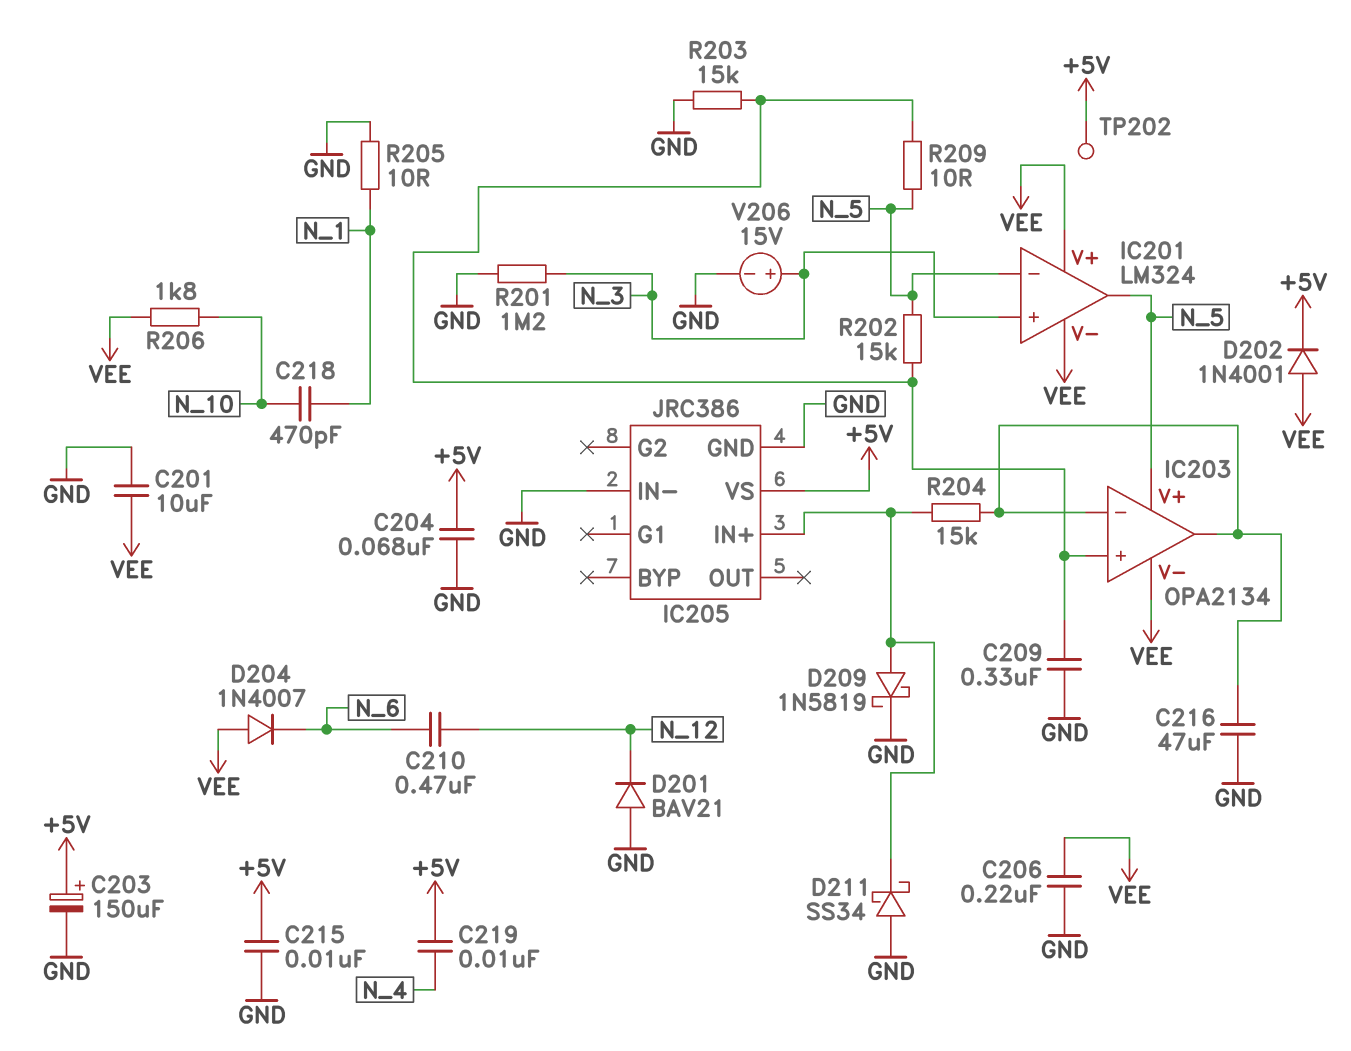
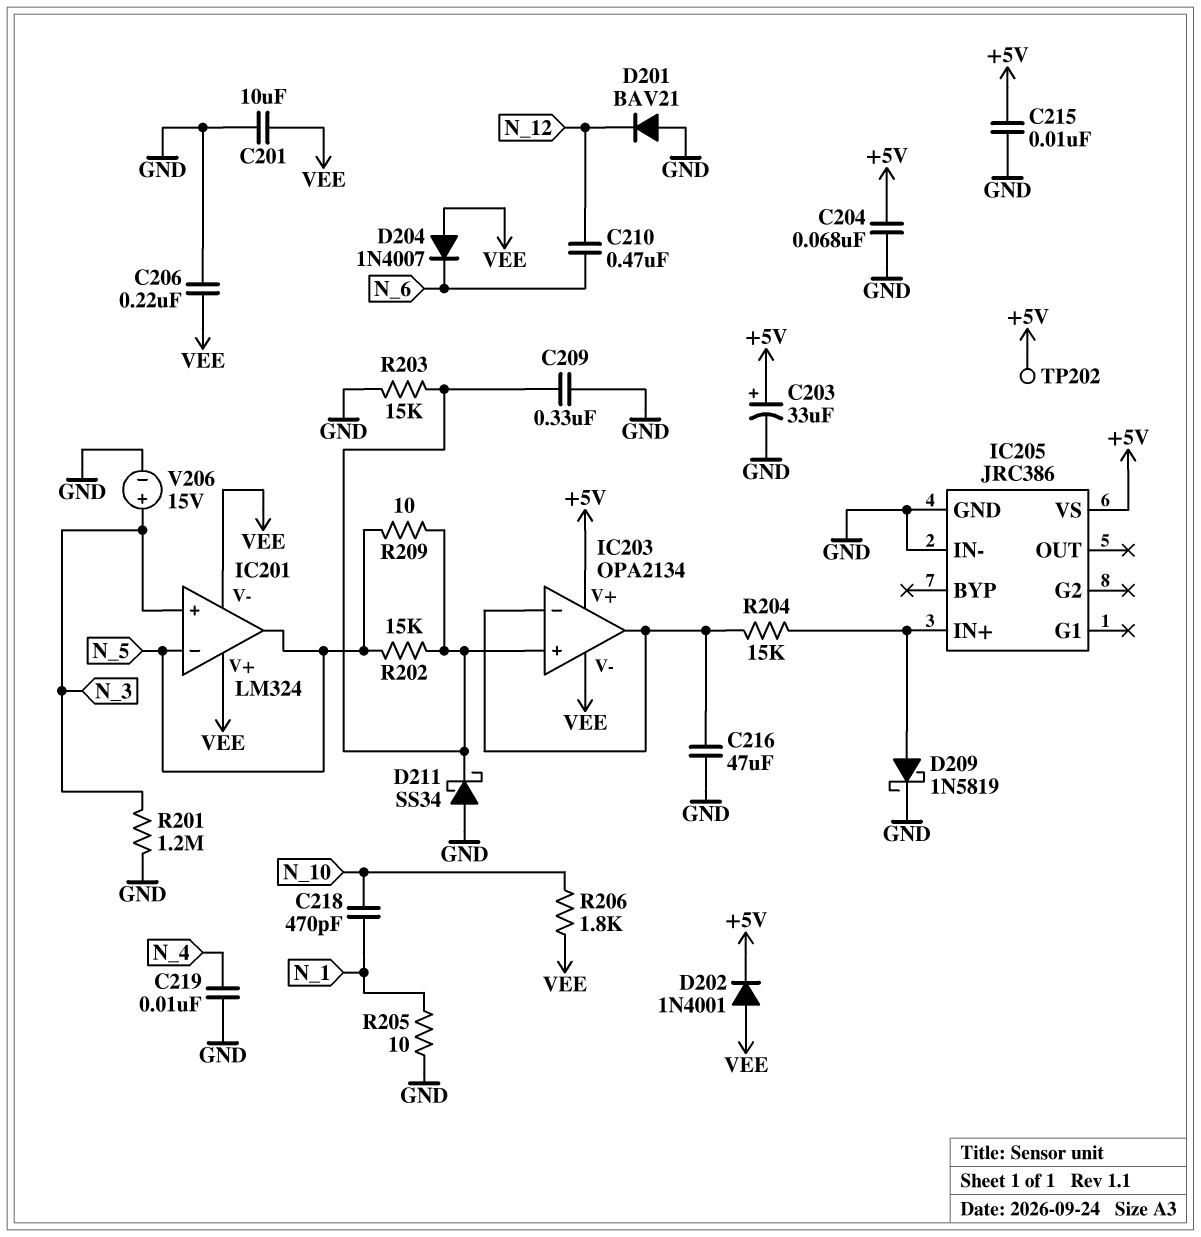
C203: 150uF (plus +5V, minus GND) -> 33uF (plus +5V, minus GND)
C219: 10nF (+5V, N_4) -> 10nF (GND, N_4)
D211: schottky SS34 (A GND, K IC205/IN+) -> schottky SS34 (A GND, K IC203/in+)
IC203 pin V+: N_5 -> +5V

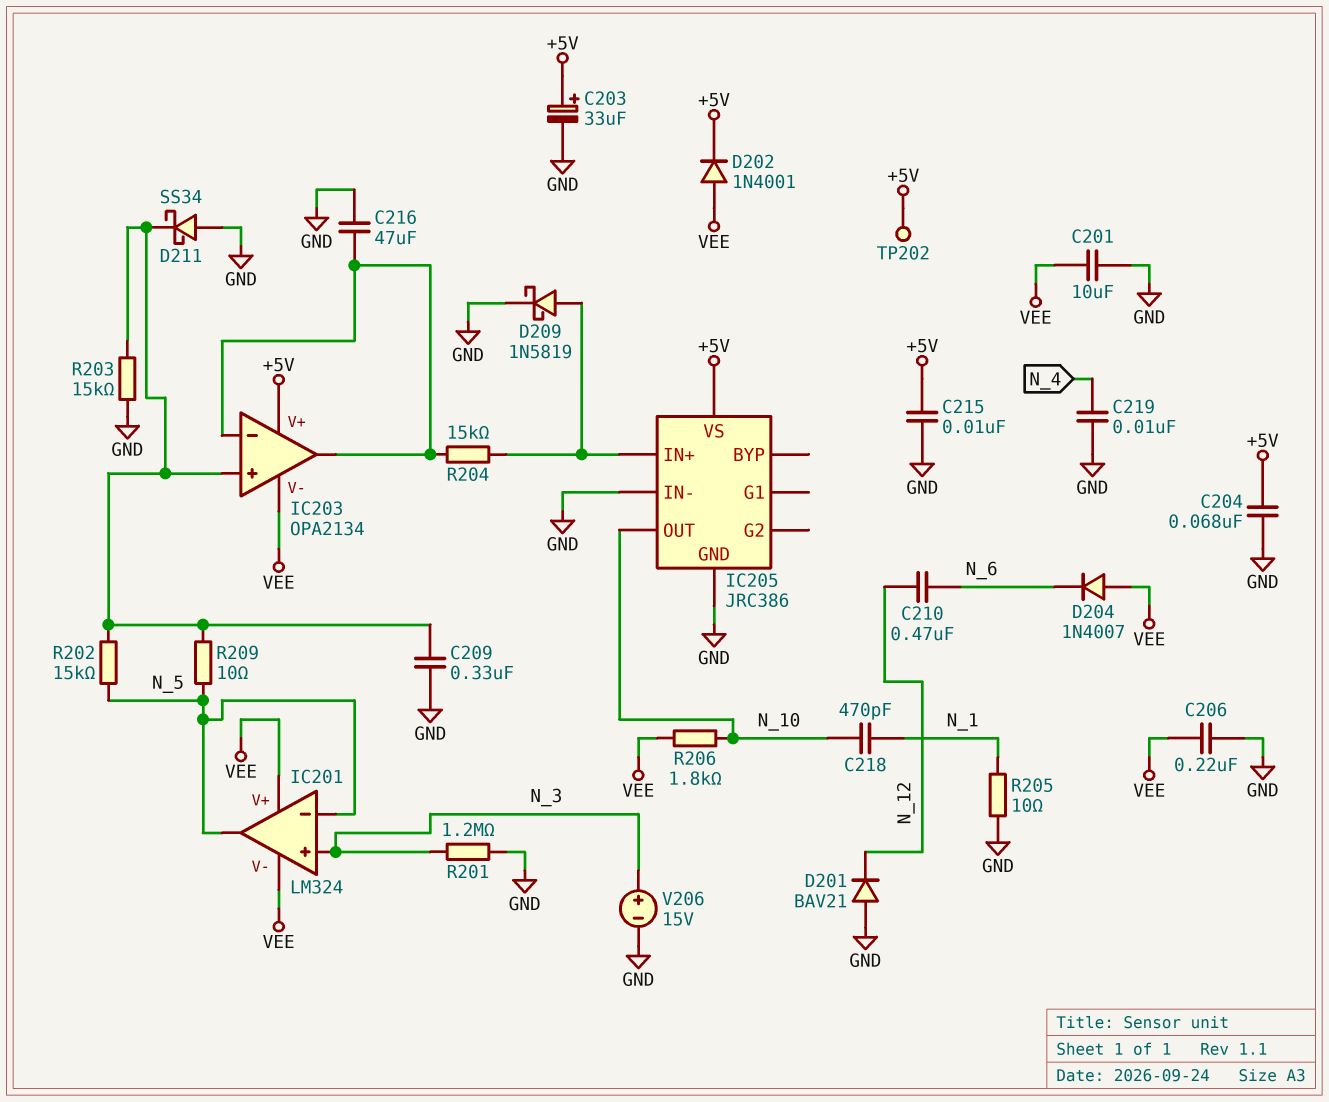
IC205 pin OUT: none -> N_10

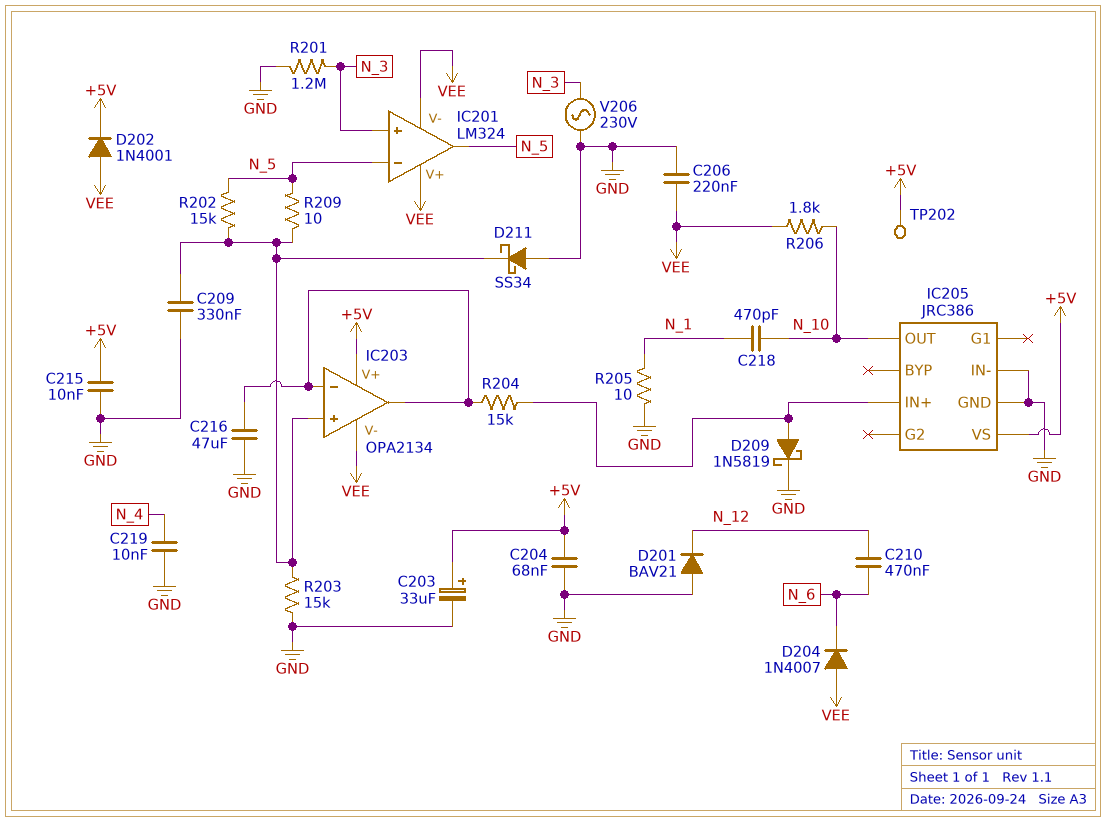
C201: 10uF (GND, VEE) -> none
V206: 15V (plus N_3, minus GND) -> AC 230V (GND, N_3)

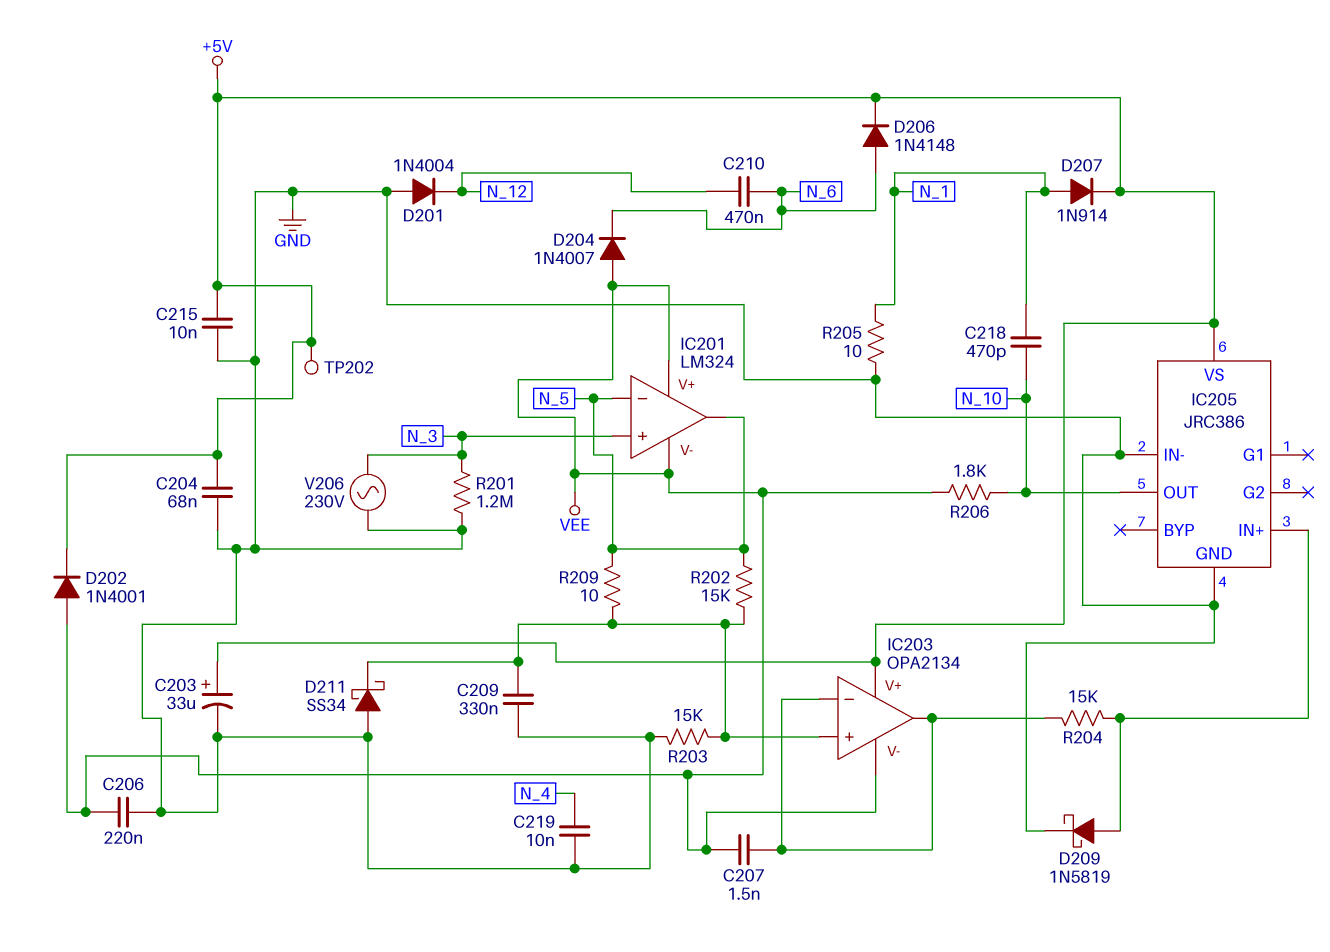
C207: none -> 1.5nF (IC203/in-, VEE)
C216: 47uF (GND, IC203/in-) -> none
D201: diode BAV21 (A GND, K N_12) -> diode 1N4004 (A GND, K N_12)
D206: none -> diode 1N4148 (A N_6, K +5V)
D207: none -> diode 1N914 (A N_1, K +5V)

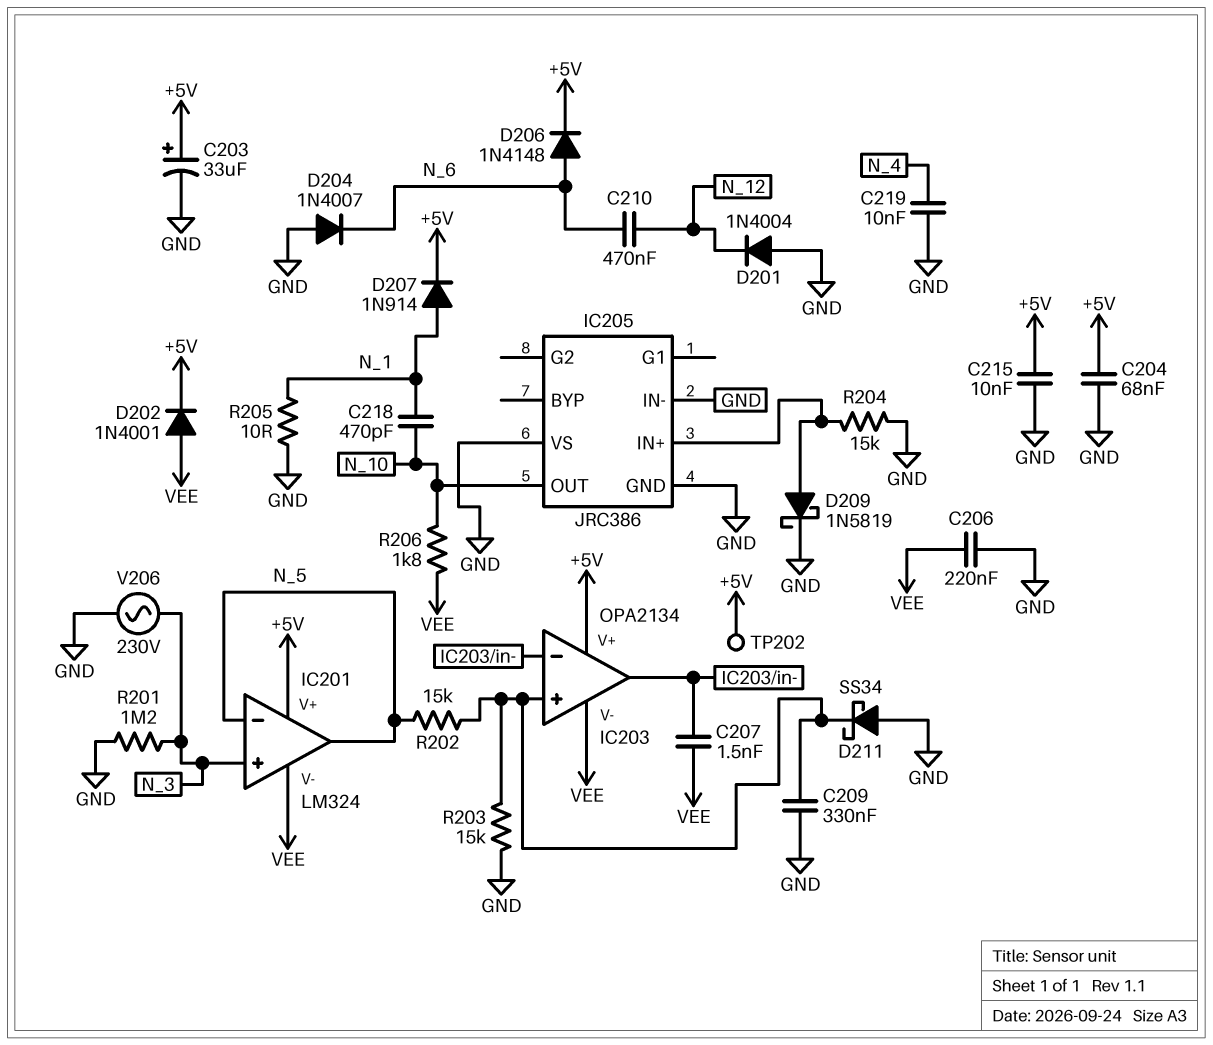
D204: diode 1N4007 (A VEE, K N_6) -> diode 1N4007 (A GND, K N_6)
IC201 pin V+: VEE -> +5V
IC205 pin VS: +5V -> GND
R204: 15k (IC203/in-, IC205/IN+) -> 15k (GND, IC205/IN+)
R209: 10 (IC203/in+, N_5) -> none

